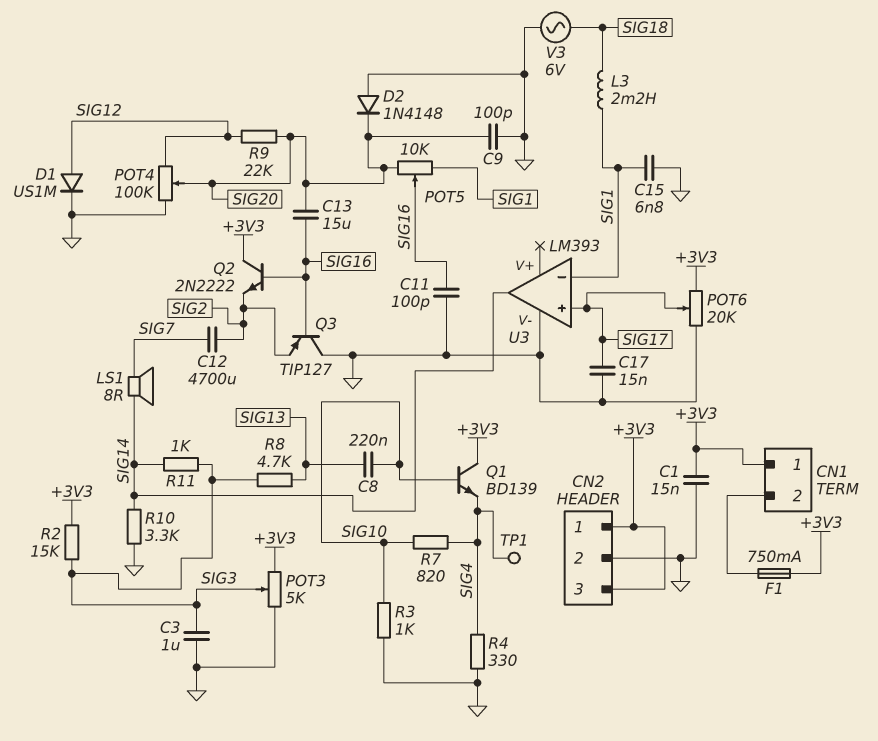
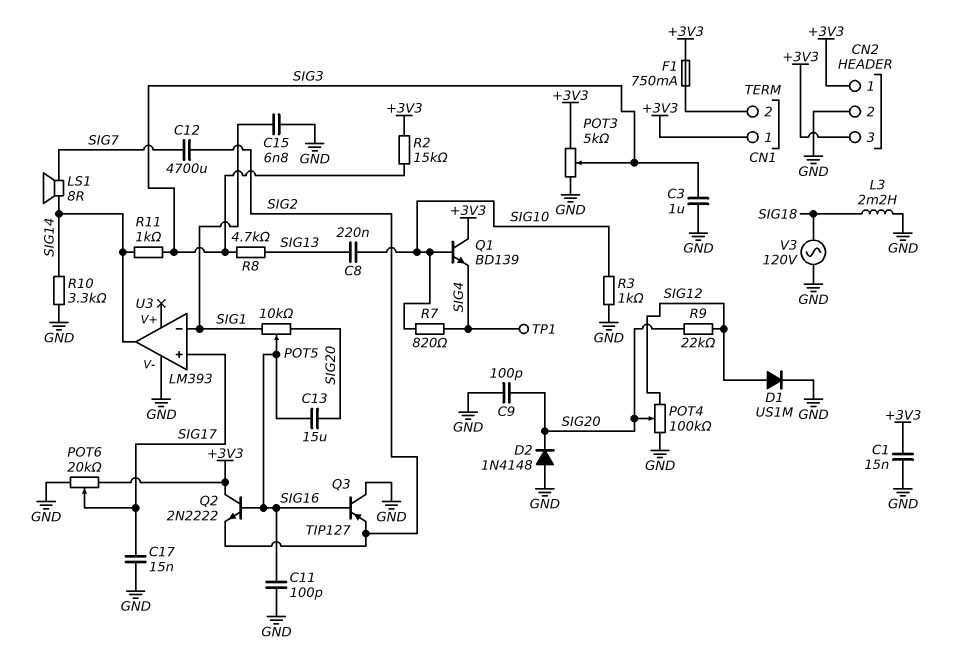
L3: 2.2mH (SIG1, SIG18) -> 2.2mH (GND, SIG18)
R4: 330 (GND, SIG4) -> none
V3: AC 6V (GND, SIG18) -> AC 120V (GND, SIG18)

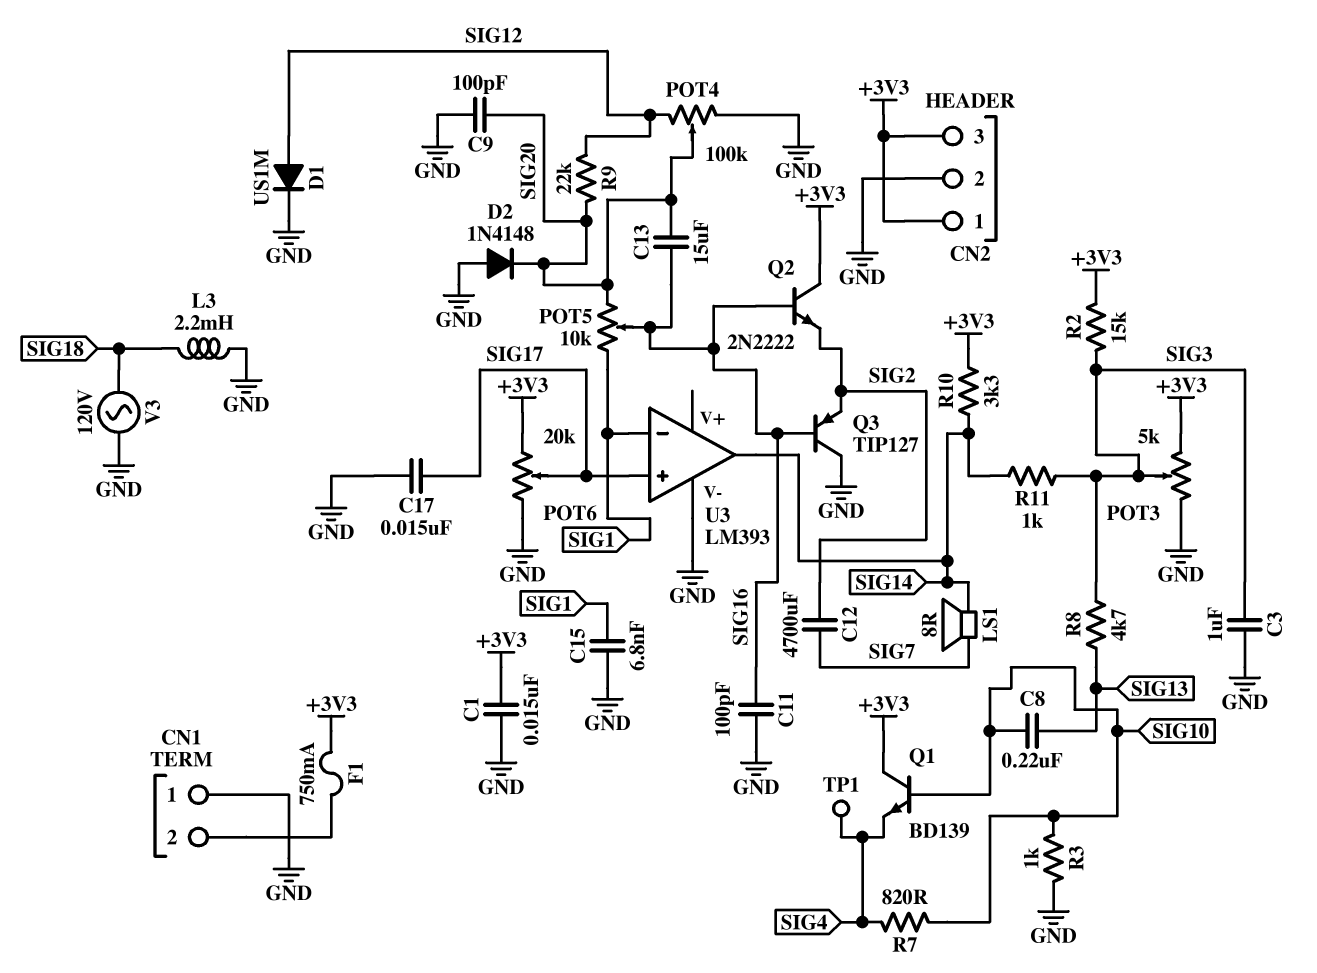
CN1 pin 1: +3V3 -> GND
R10: 3.3k (GND, SIG14) -> 3.3k (+3V3, SIG14)

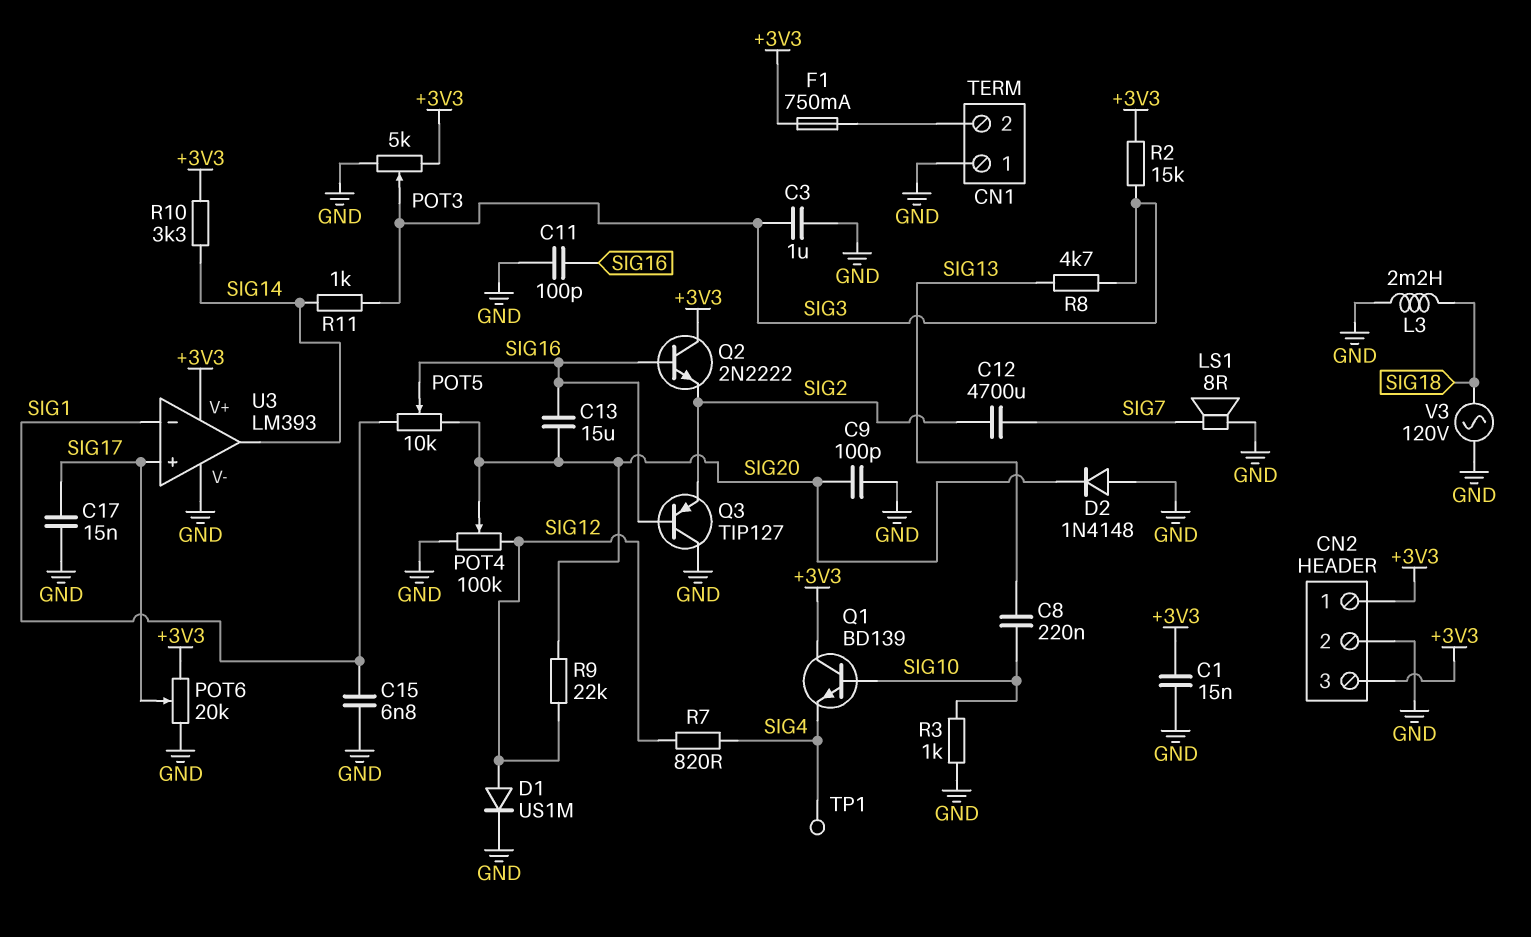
LS1: speaker 8R (SIG7, SIG14) -> speaker 8R (GND, SIG7)
R7: 820 (SIG4, SIG10) -> 820 (SIG4, SIG12)
U3 pin V+: none -> +3V3

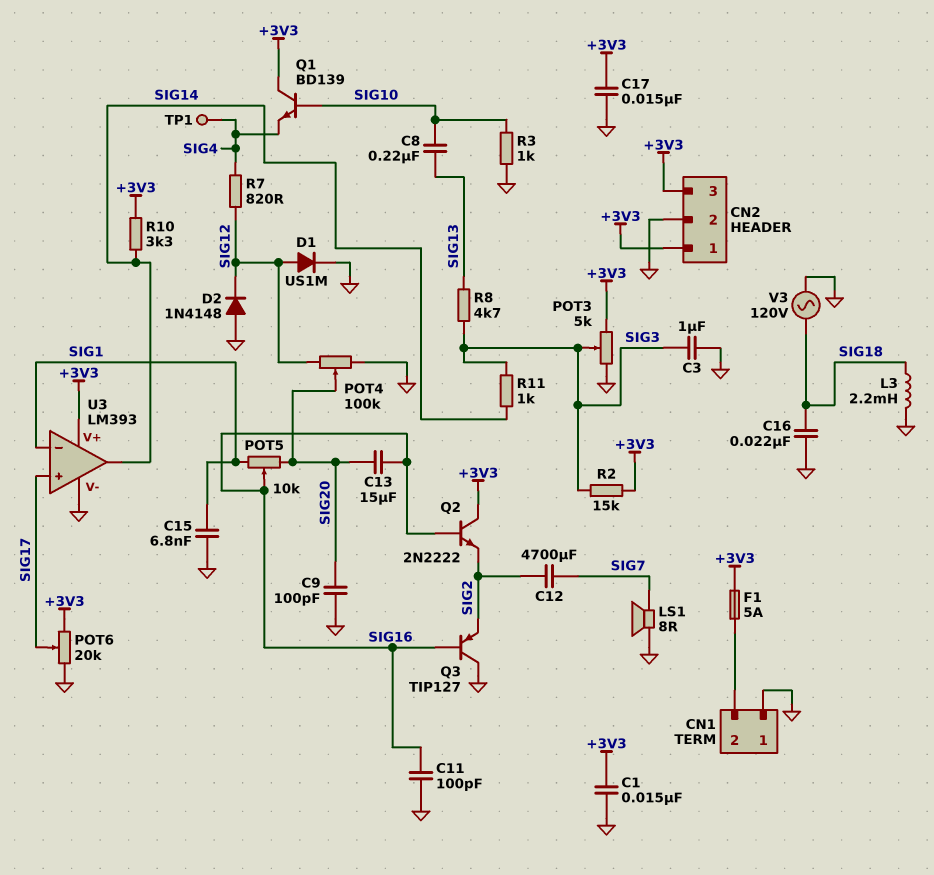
C16: none -> 22nF (GND, SIG18)
C17: 15nF (GND, SIG17) -> 15nF (+3V3, GND)
D2: diode 1N4148 (A GND, K SIG20) -> diode 1N4148 (A GND, K SIG12)
F1: 750mA (+3V3, CN1/2) -> 5A (+3V3, CN1/2)
R9: 22k (SIG12, SIG20) -> none

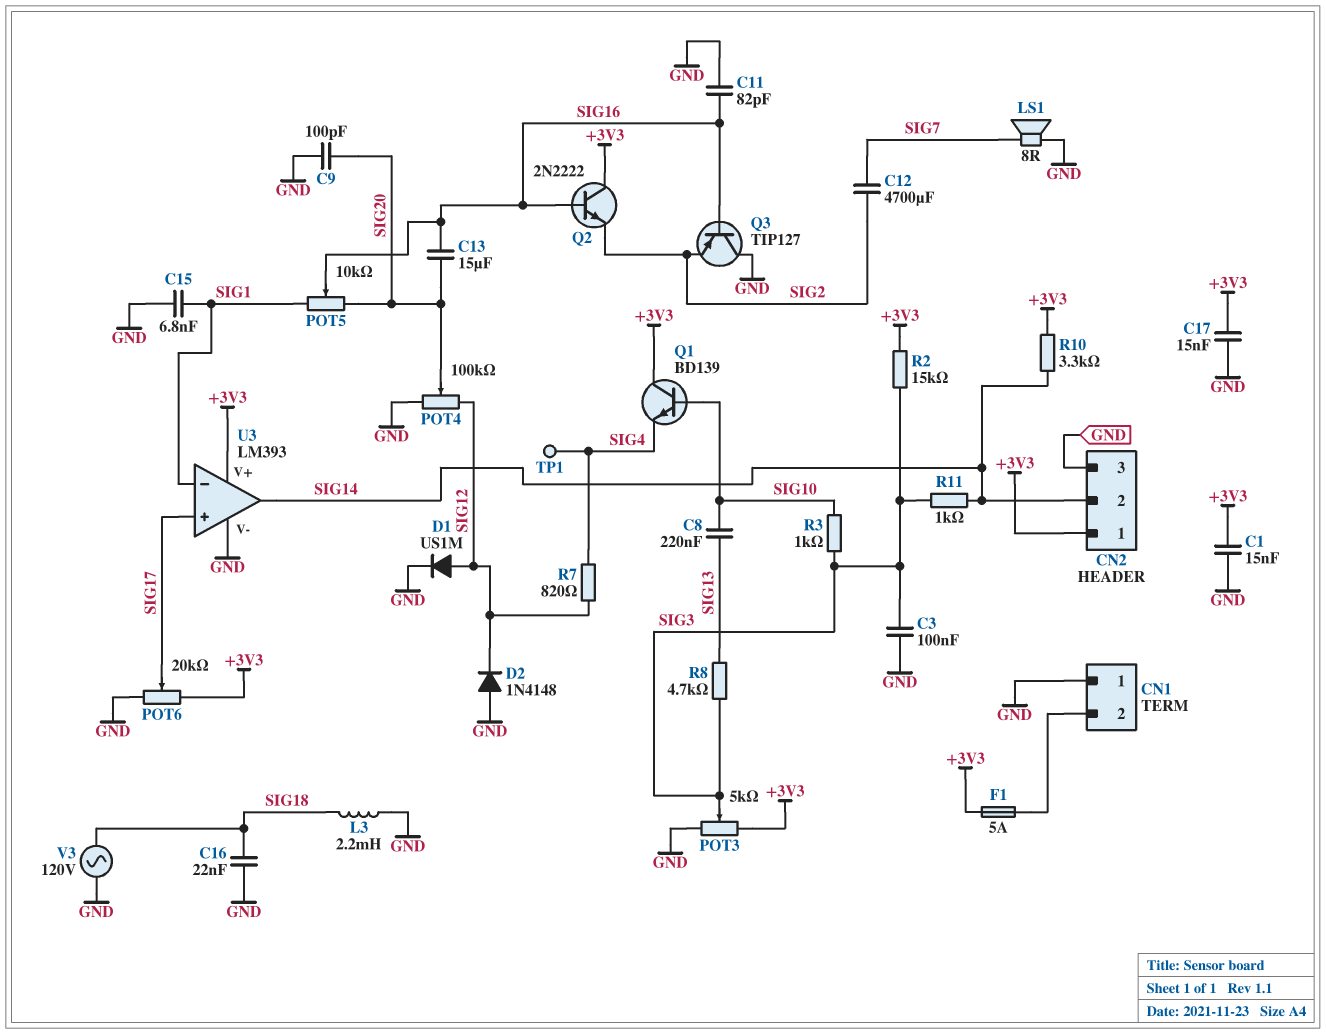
C3: 1uF (GND, SIG3) -> 100nF (GND, SIG3)
C11: 100pF (GND, SIG16) -> 82pF (GND, SIG16)
CN2 pin 2: GND -> SIG14
CN2 pin 3: +3V3 -> GND
R3: 1k (GND, SIG10) -> 1k (SIG3, SIG10)

